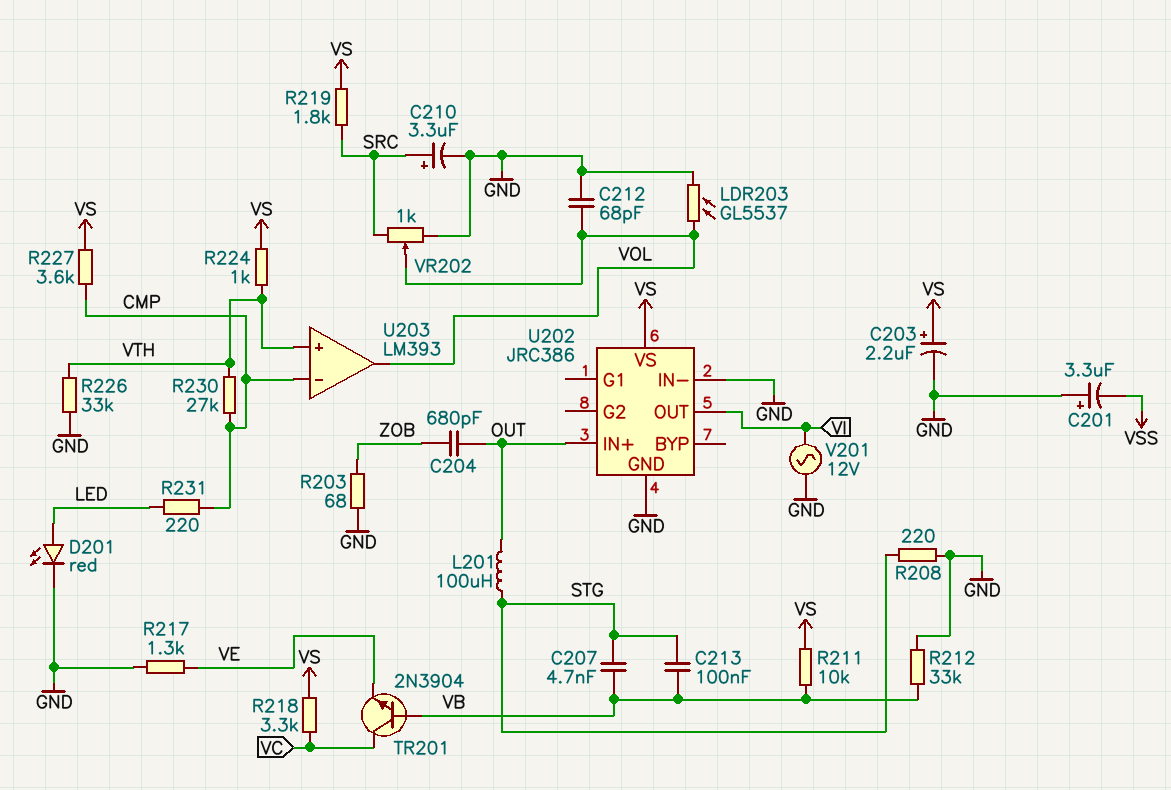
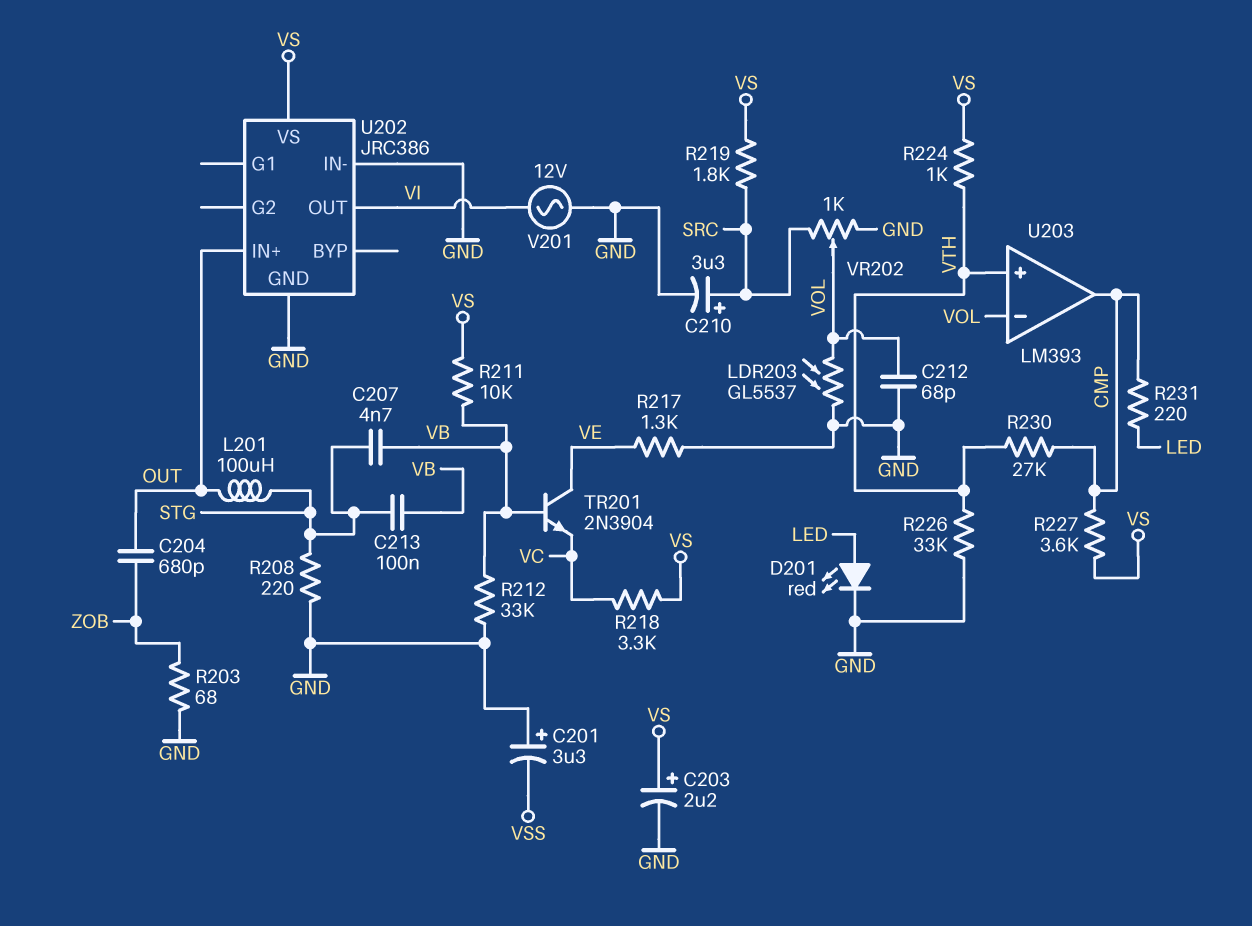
TR201: NPN 2N3904 (B VB, C VC, E VE) -> NPN 2N3904 (B VB, C VE, E VC)
U203 pin in-: CMP -> VOL
U203 pin out: VOL -> CMP

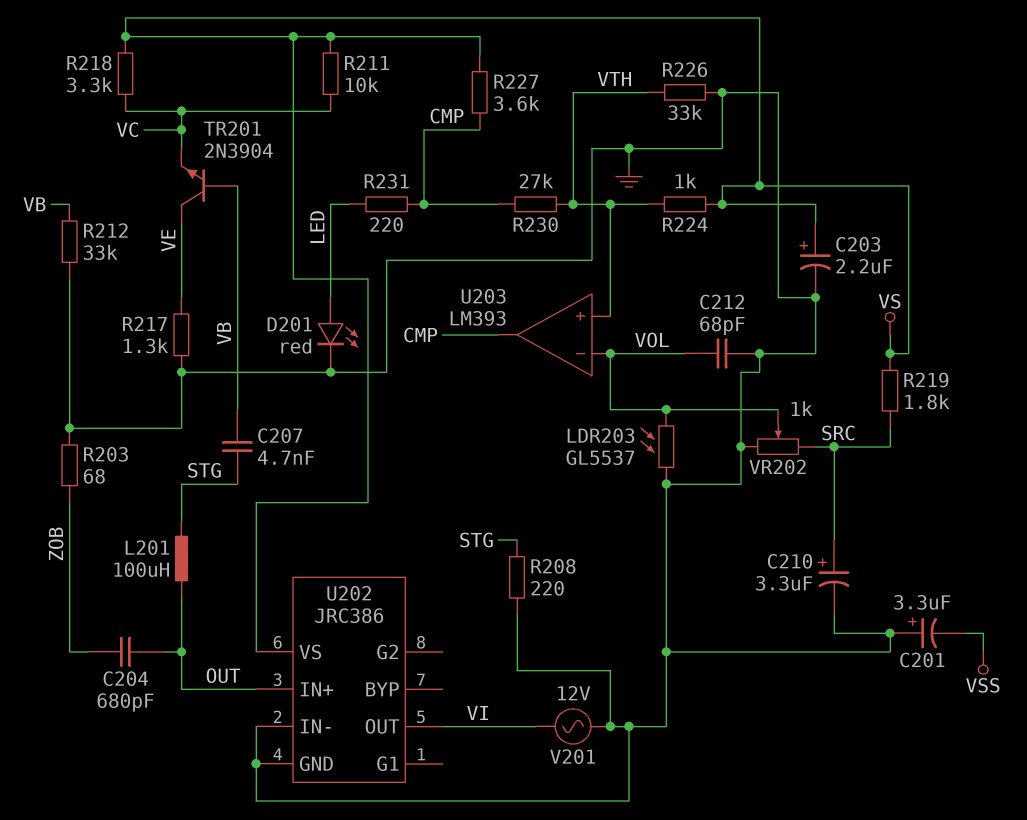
C213: 100nF (STG, VB) -> none
R211: 10k (VB, VS) -> 10k (VC, VS)

